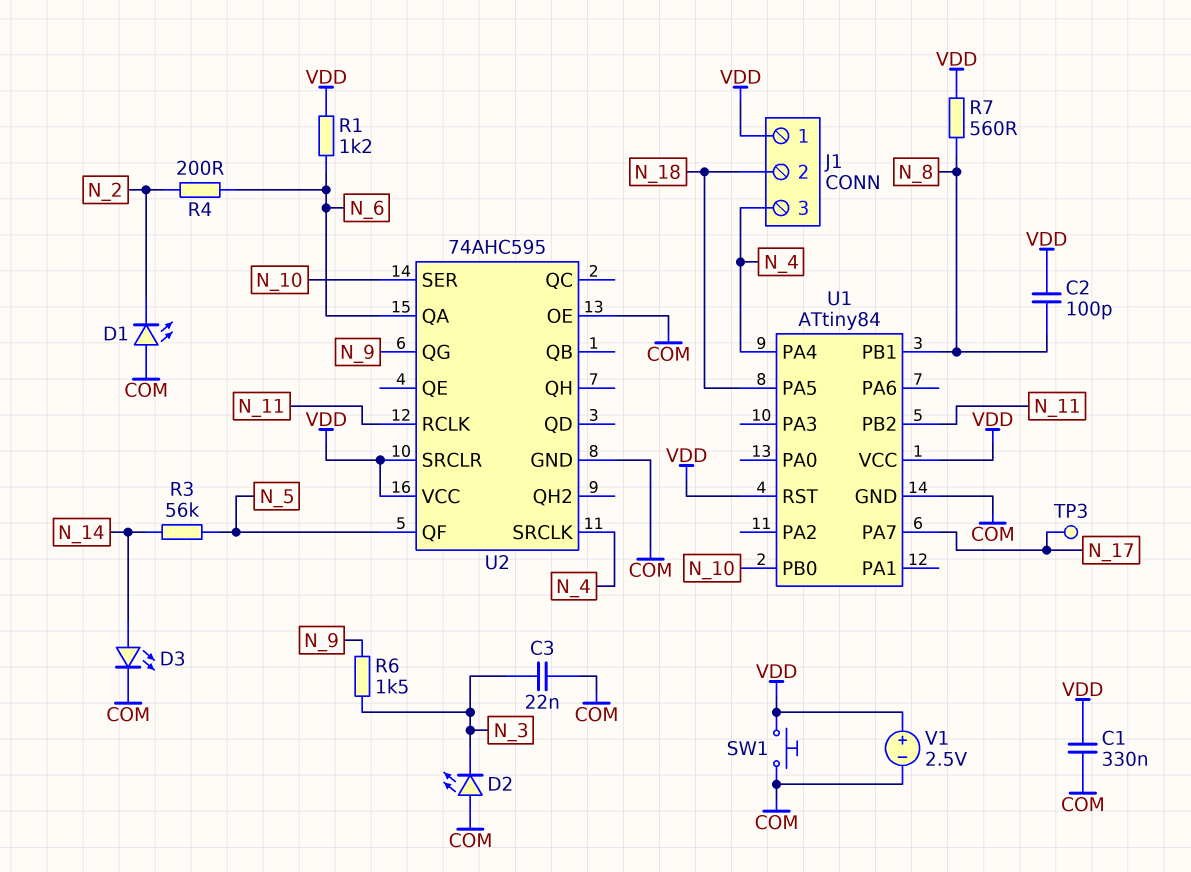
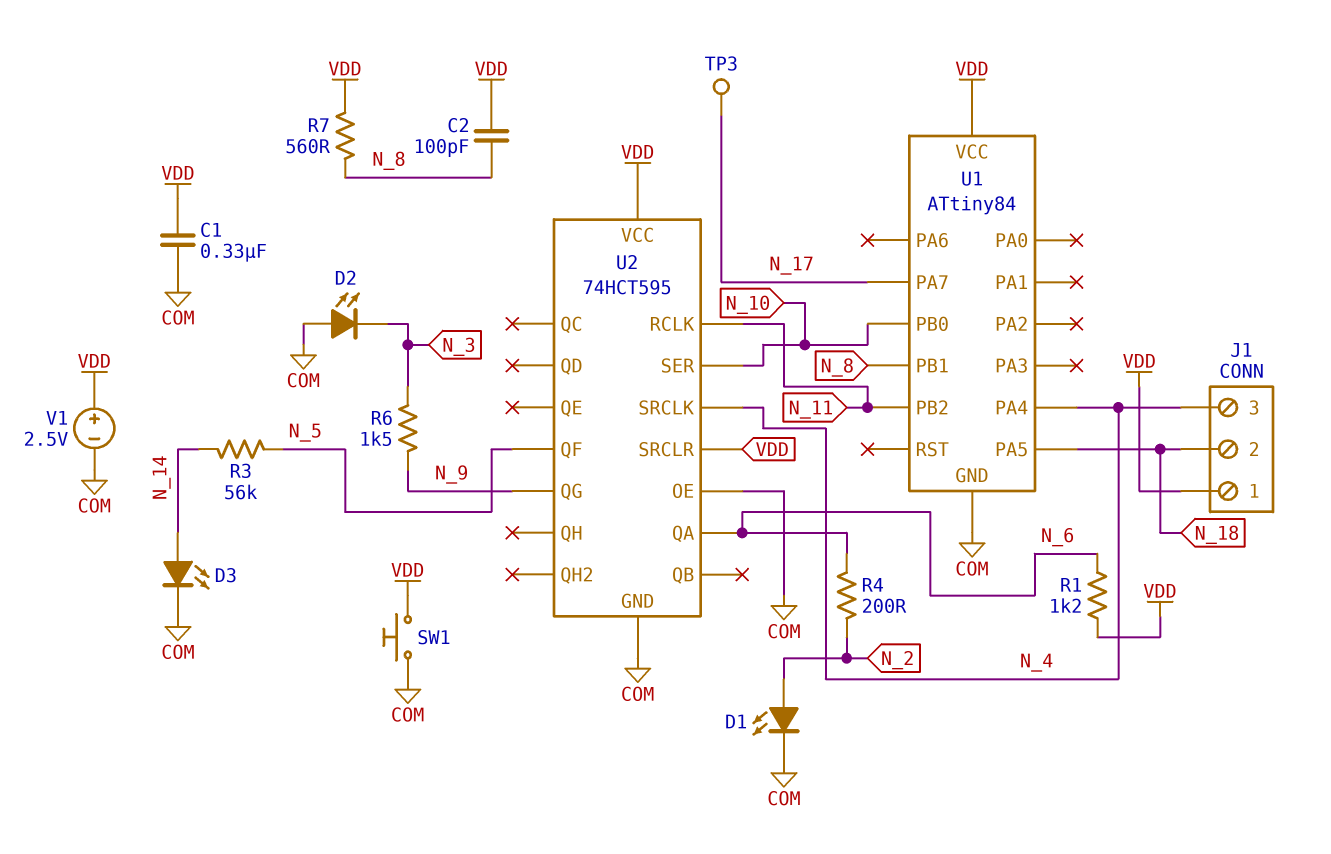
C3: 22nF (COM, N_3) -> none
D1: LED (A COM, K N_2) -> LED (A N_2, K COM)
U1 pin RST: VDD -> none
U2: 74AHC595 -> 74HCT595

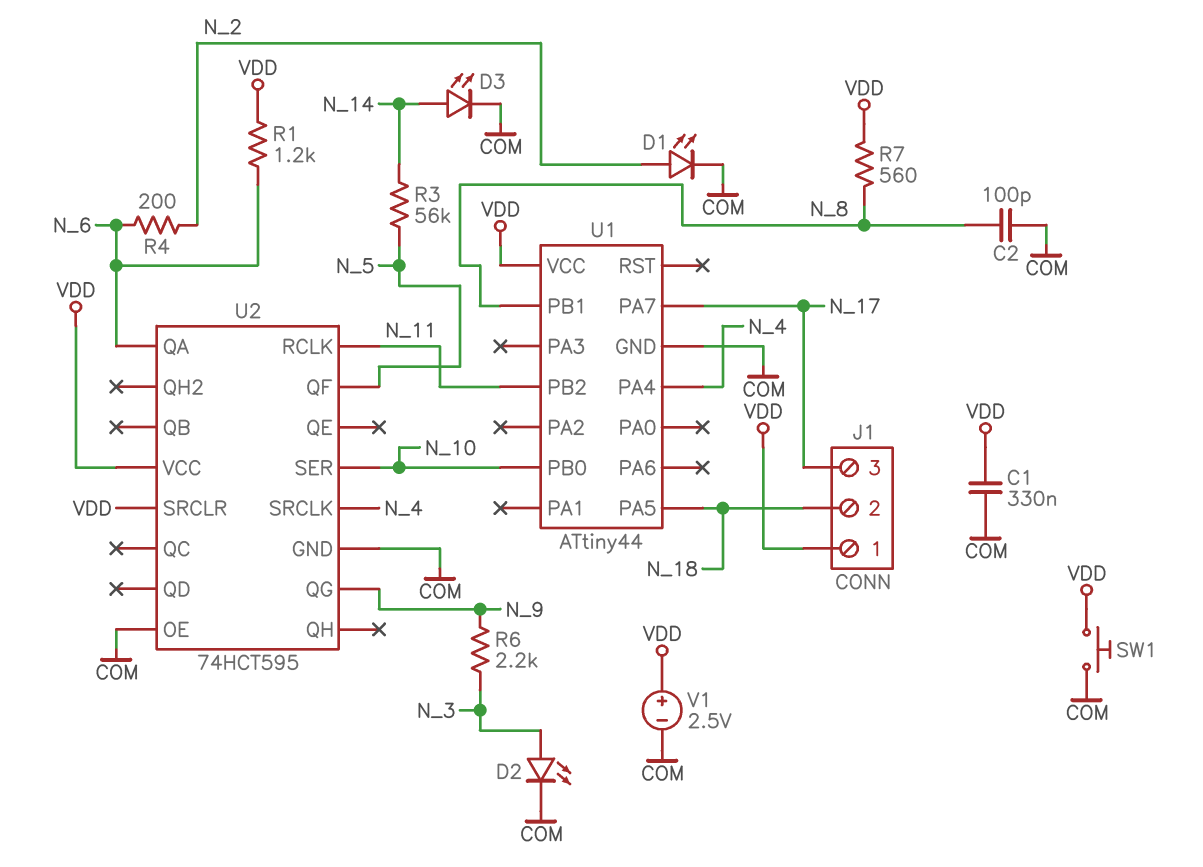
C2: 100pF (N_8, VDD) -> 100pF (COM, N_8)
D2: LED (A COM, K N_3) -> LED (A N_3, K COM)
J1 pin 3: N_4 -> N_17
R6: 1.5k (N_3, N_9) -> 2.2k (N_3, N_9)
TP3: test point (N_17) -> none
U1: ATtiny84 -> ATtiny44

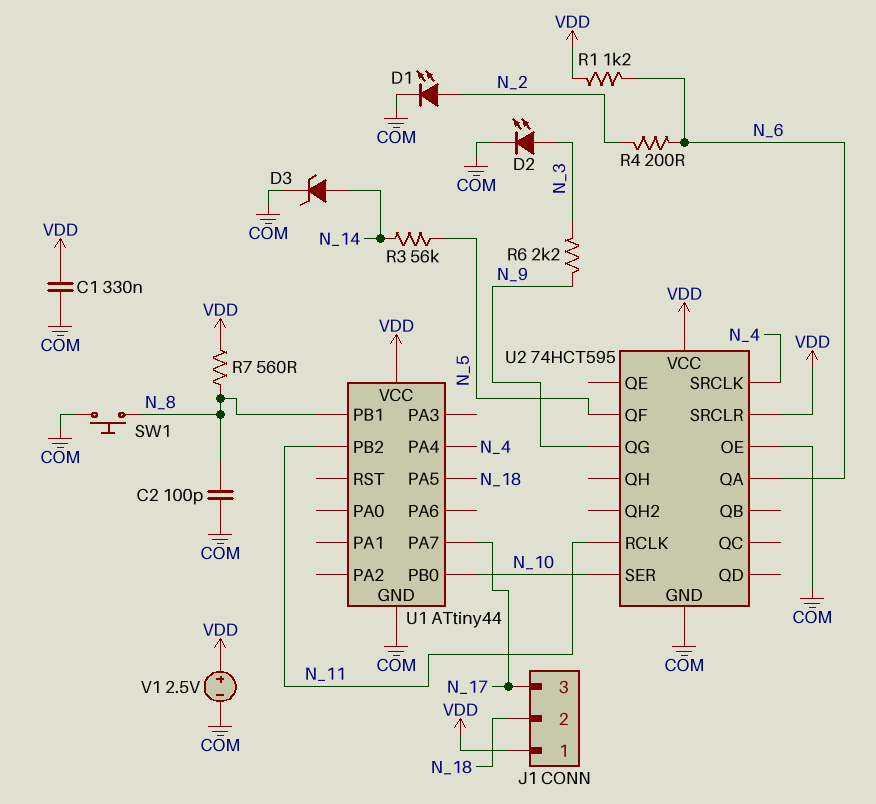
D3: LED (A N_14, K COM) -> zener (A N_14, K COM)
SW1: button (COM, VDD) -> button (COM, N_8)

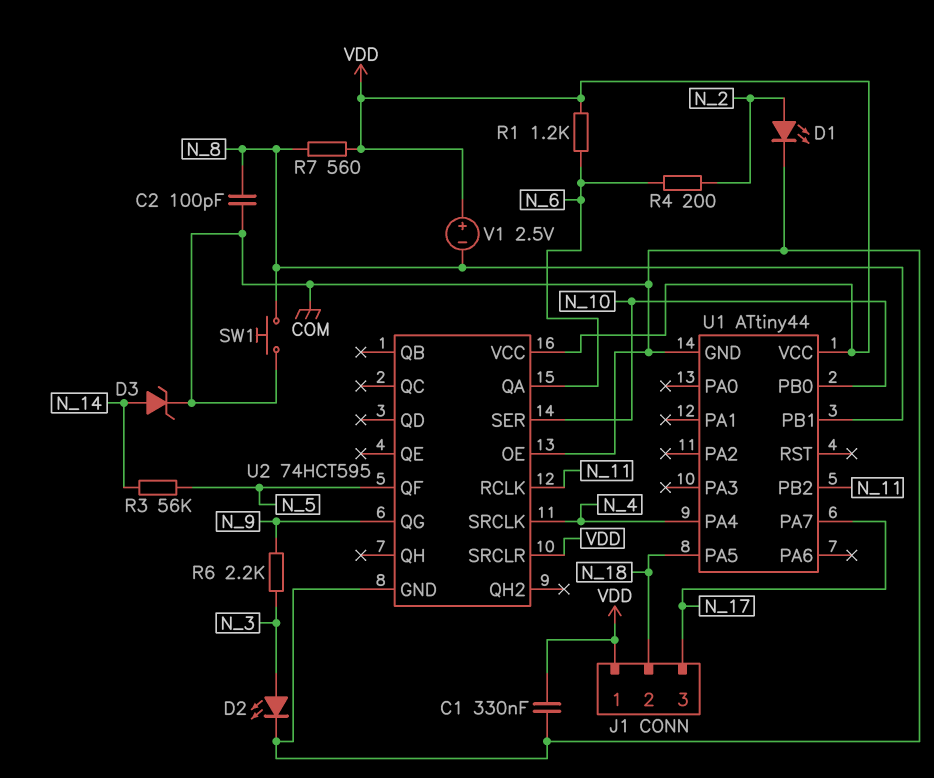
V1: 2.5V (plus VDD, minus COM) -> 2.5V (plus VDD, minus N_8)

